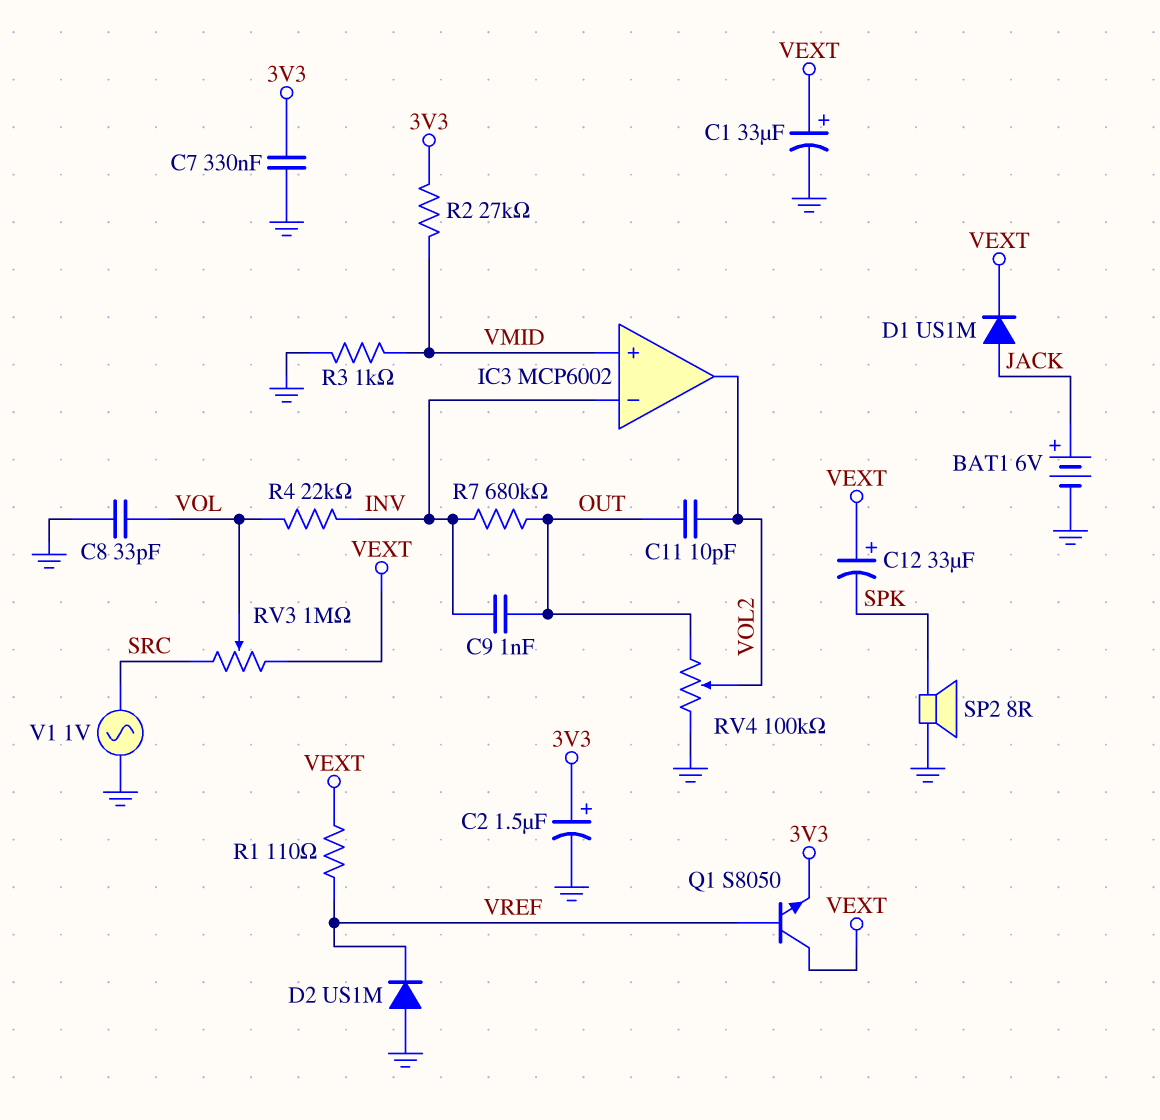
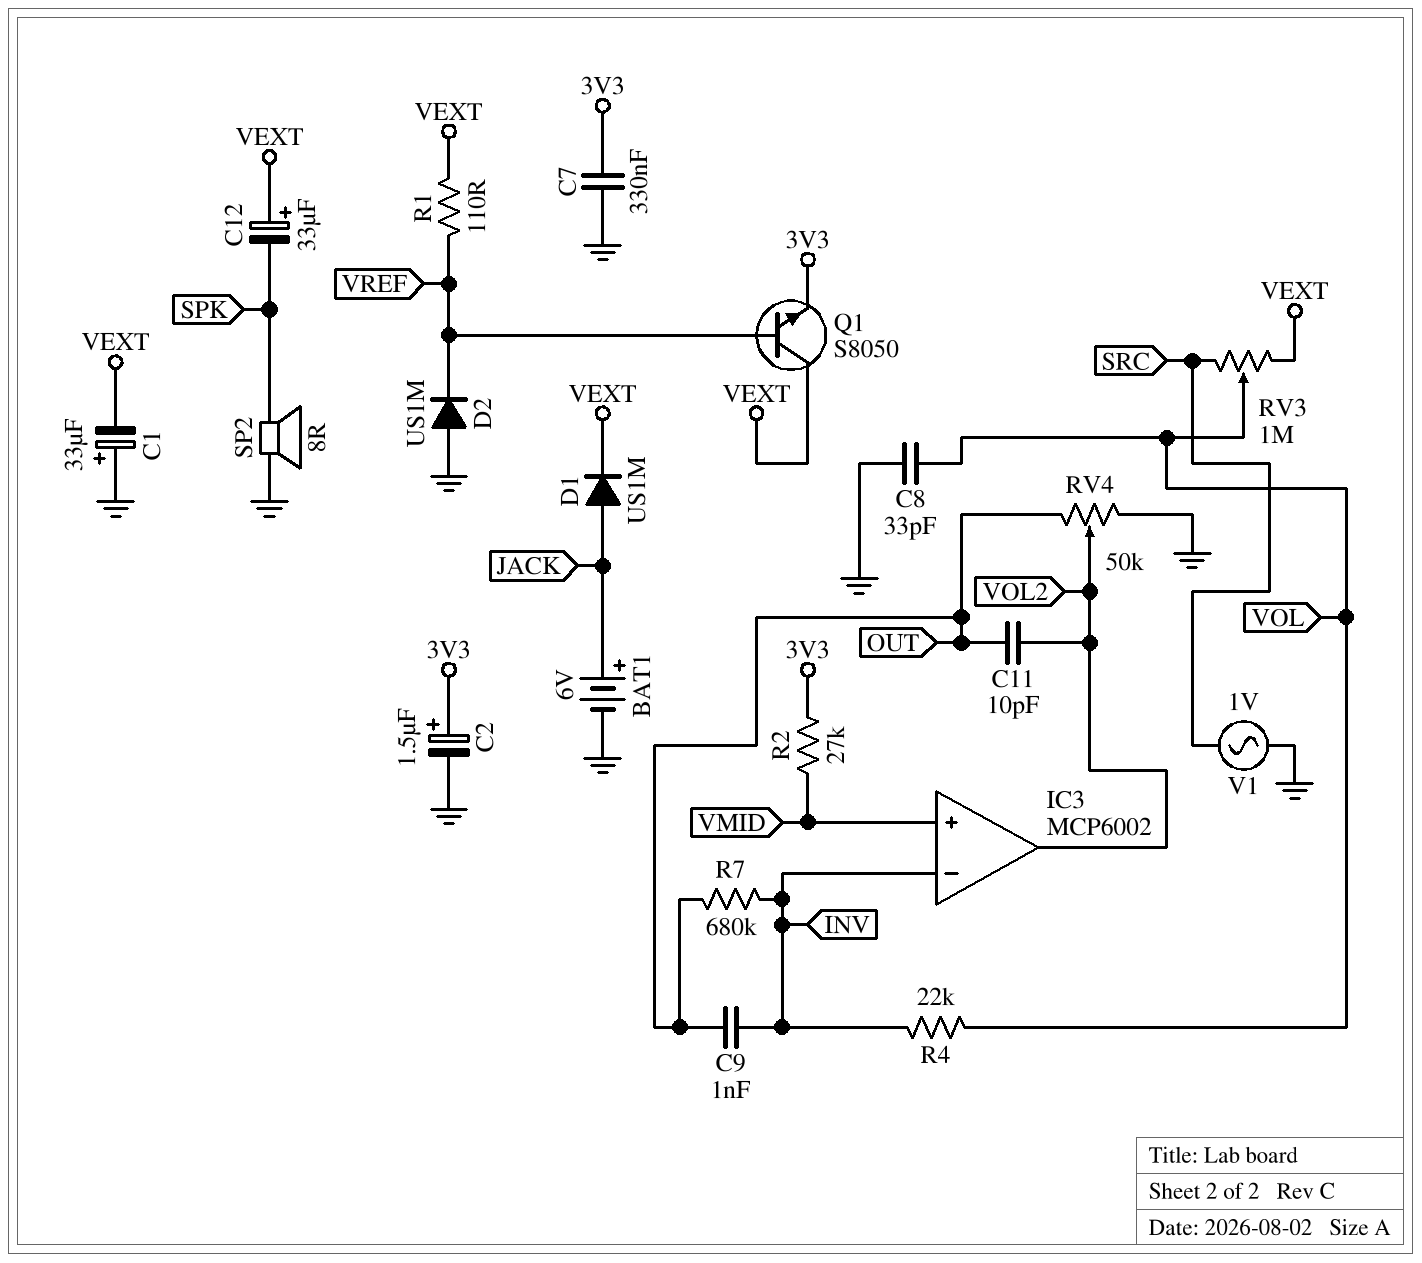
C1: 33uF (plus VEXT, minus GND) -> 33uF (plus GND, minus VEXT)
R3: 1k (GND, VMID) -> none
RV4: 100k (GND, OUT, wiper VOL2) -> 50k (GND, OUT, wiper VOL2)

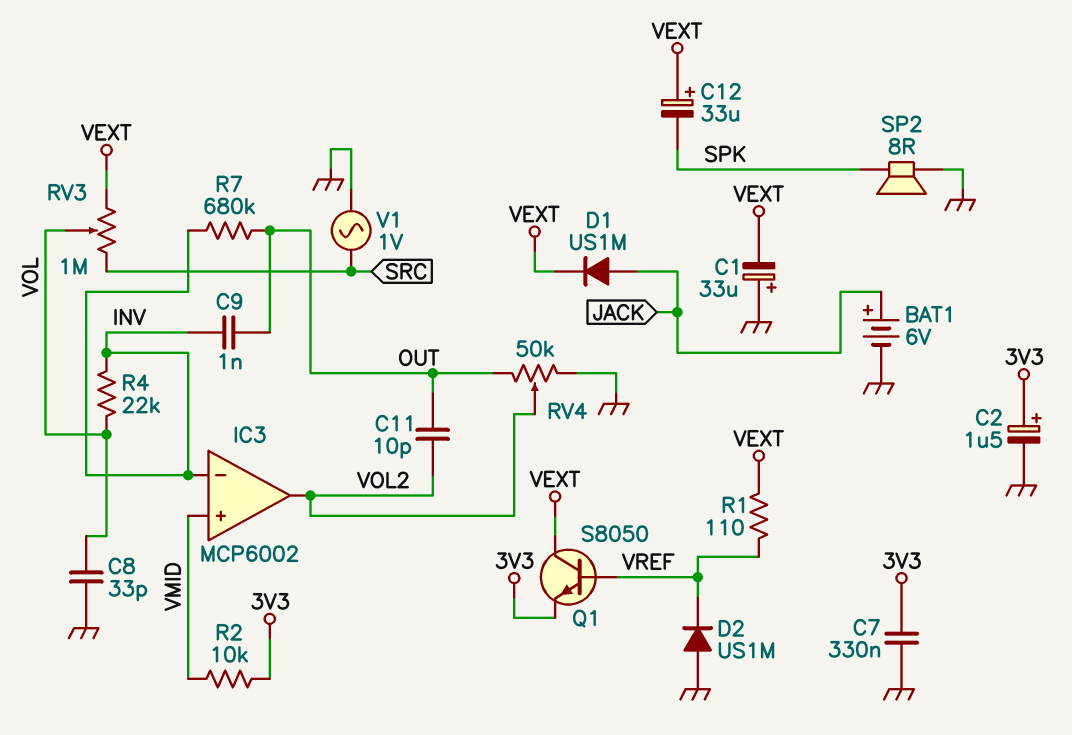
R2: 27k (3V3, VMID) -> 10k (3V3, VMID)

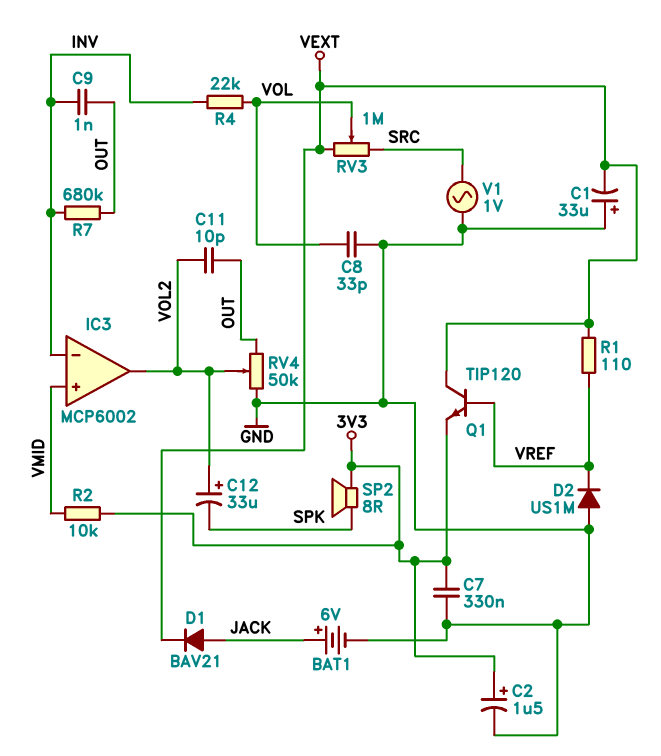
C12: 33uF (plus VEXT, minus SPK) -> 33uF (plus VOL2, minus SPK)
D1: diode US1M (A JACK, K VEXT) -> diode BAV21 (A JACK, K VEXT)
Q1: NPN S8050 (B VREF, C VEXT, E 3V3) -> NPN TIP120 (B VREF, C VEXT, E 3V3)
SP2: speaker 8R (GND, SPK) -> speaker 8R (3V3, SPK)

